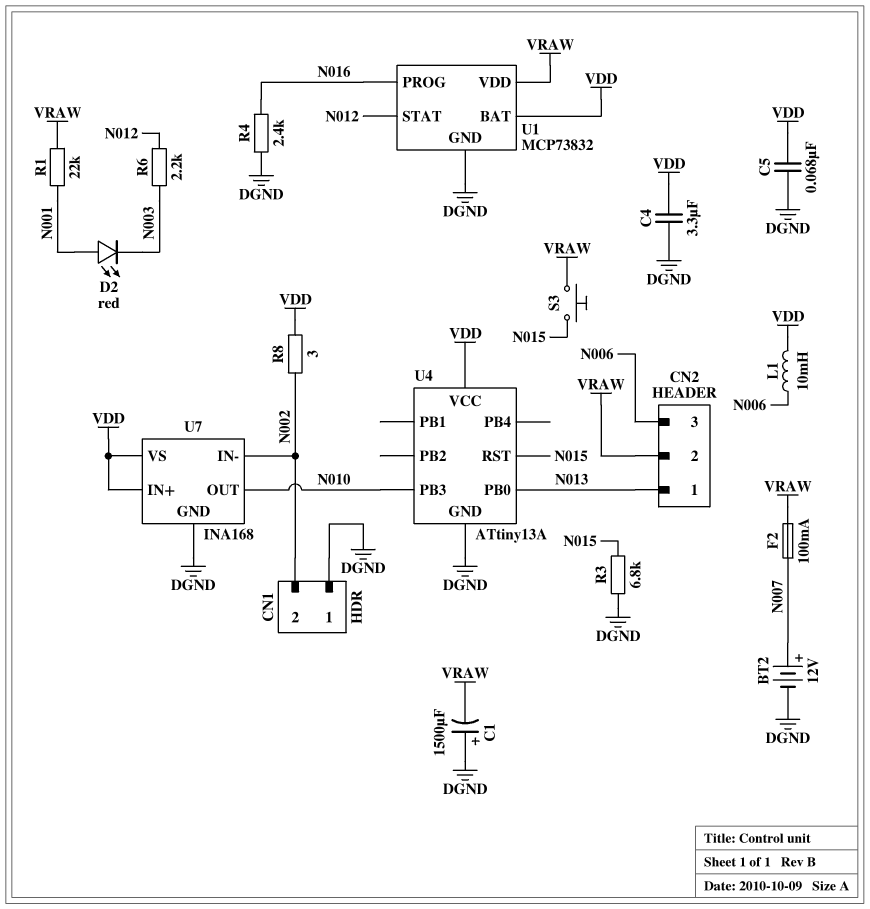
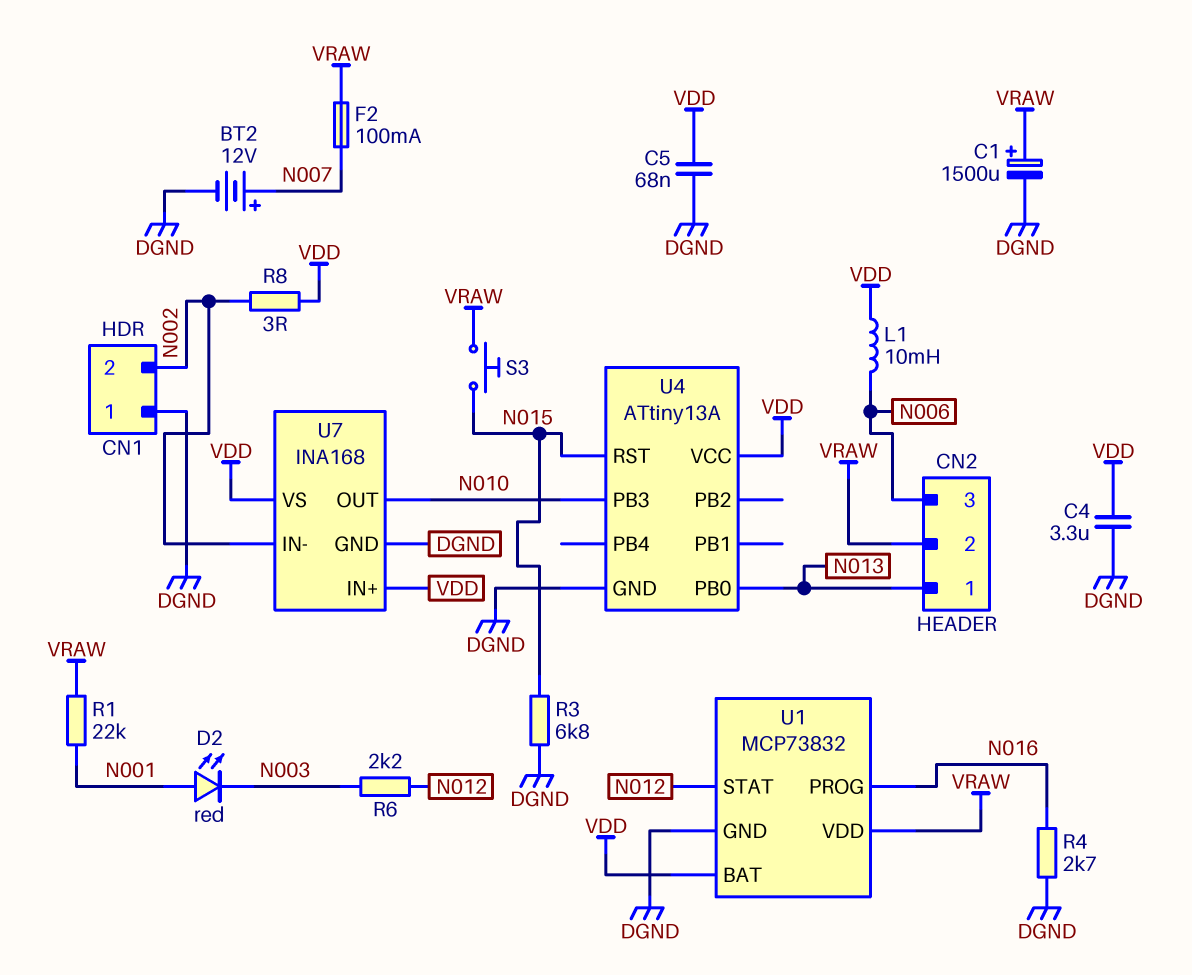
C1: 1500uF (plus DGND, minus VRAW) -> 1500uF (plus VRAW, minus DGND)
R4: 2.4k (DGND, N016) -> 2.7k (DGND, N016)

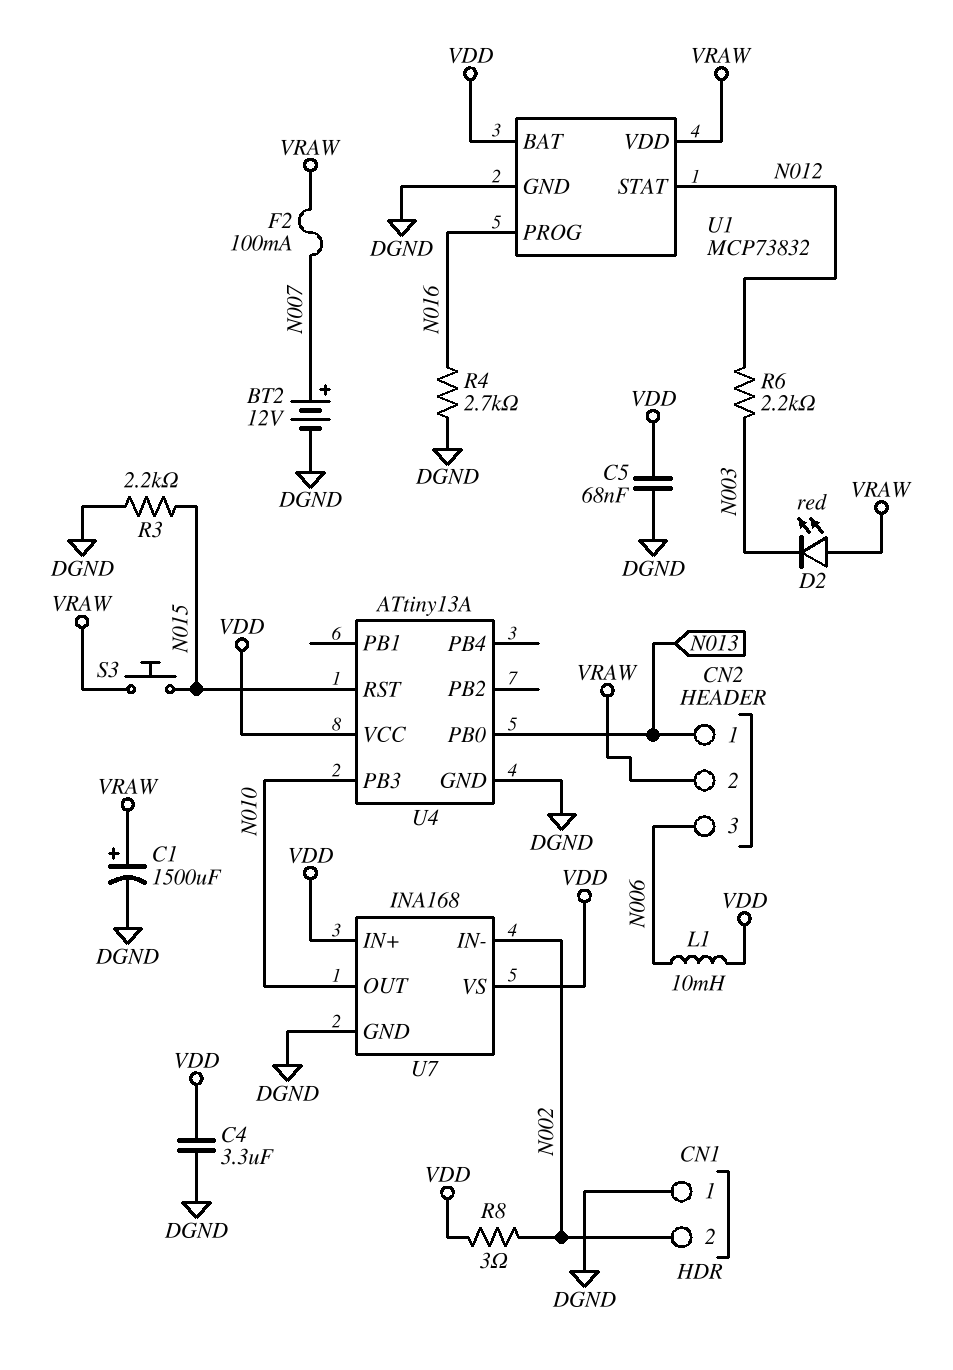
D2: LED red (A N001, K N003) -> LED red (A VRAW, K N003)
R1: 22k (N001, VRAW) -> none
R3: 6.8k (DGND, N015) -> 2.2k (DGND, N015)

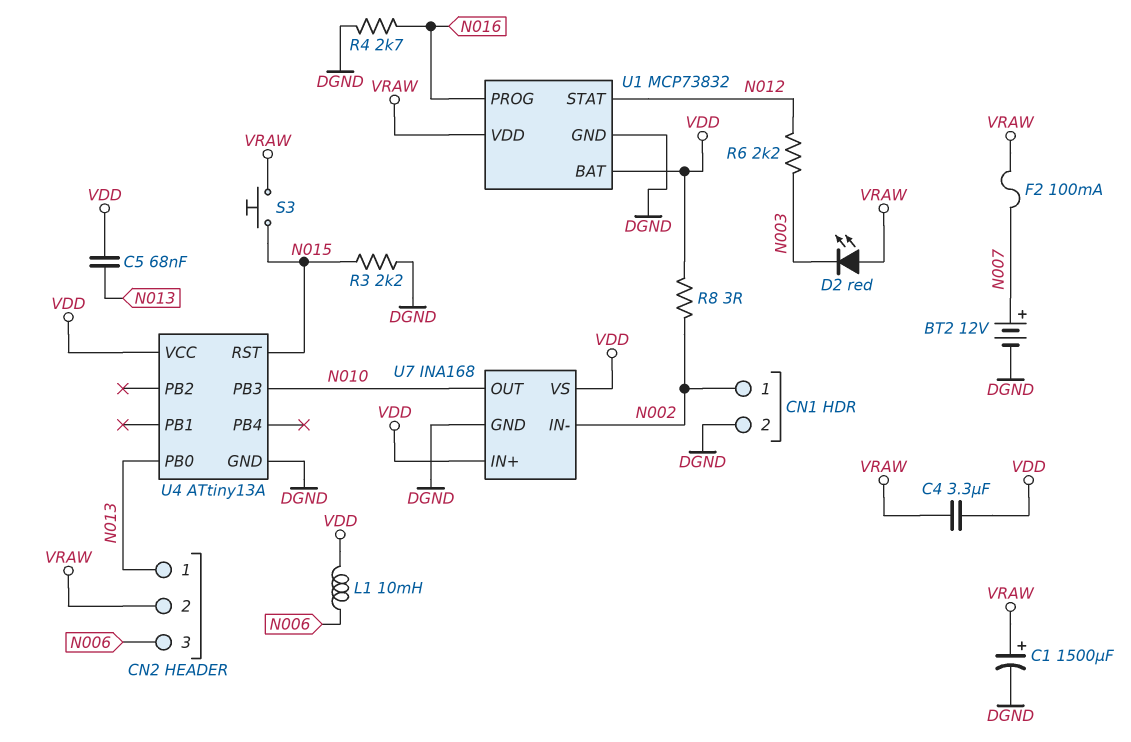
C4: 3.3uF (DGND, VDD) -> 3.3uF (VDD, VRAW)
C5: 68nF (DGND, VDD) -> 68nF (N013, VDD)
CN1 pin 1: DGND -> N002
CN1 pin 2: N002 -> DGND

